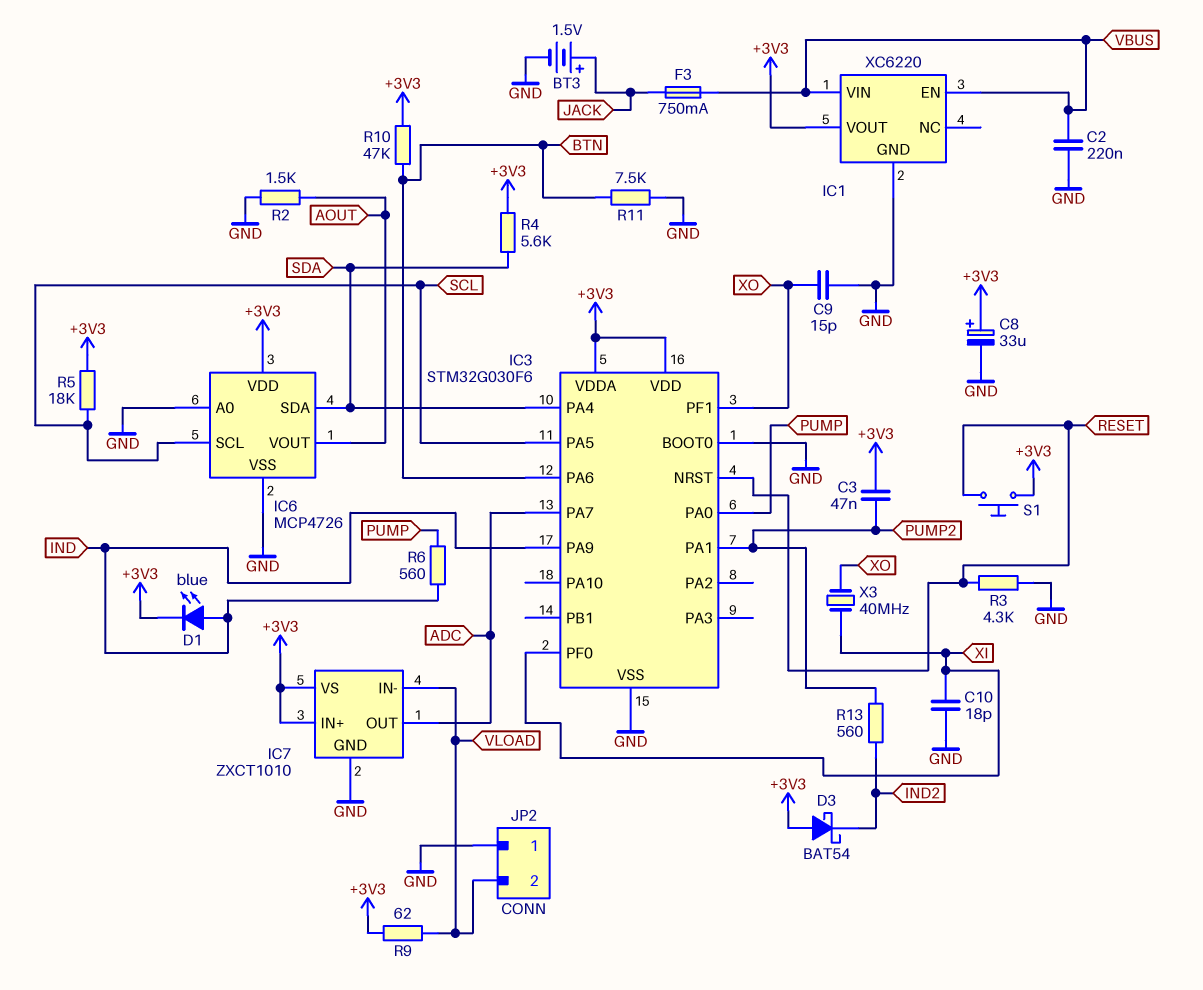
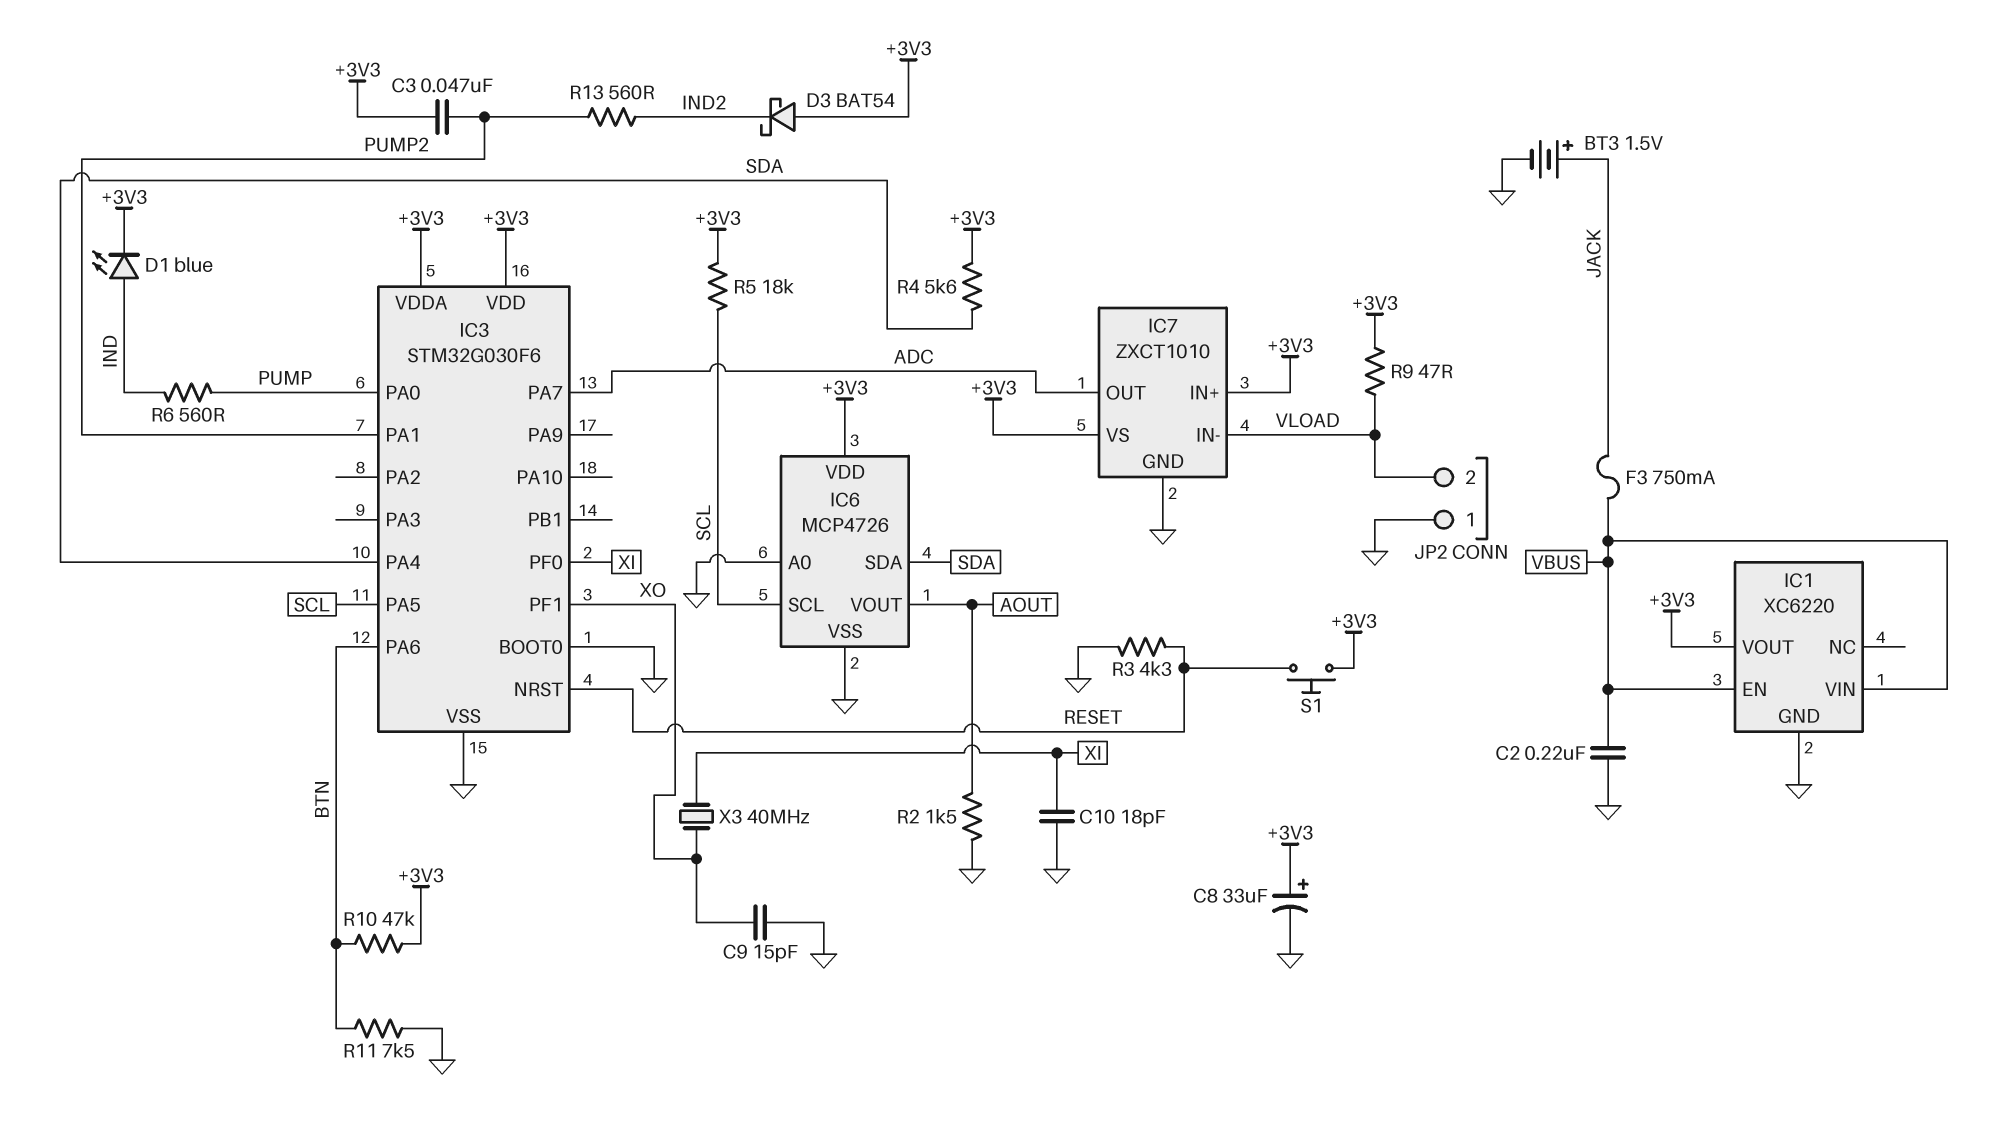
IC3 pin PA9: IND -> none
R9: 62 (+3V3, VLOAD) -> 47 (+3V3, VLOAD)

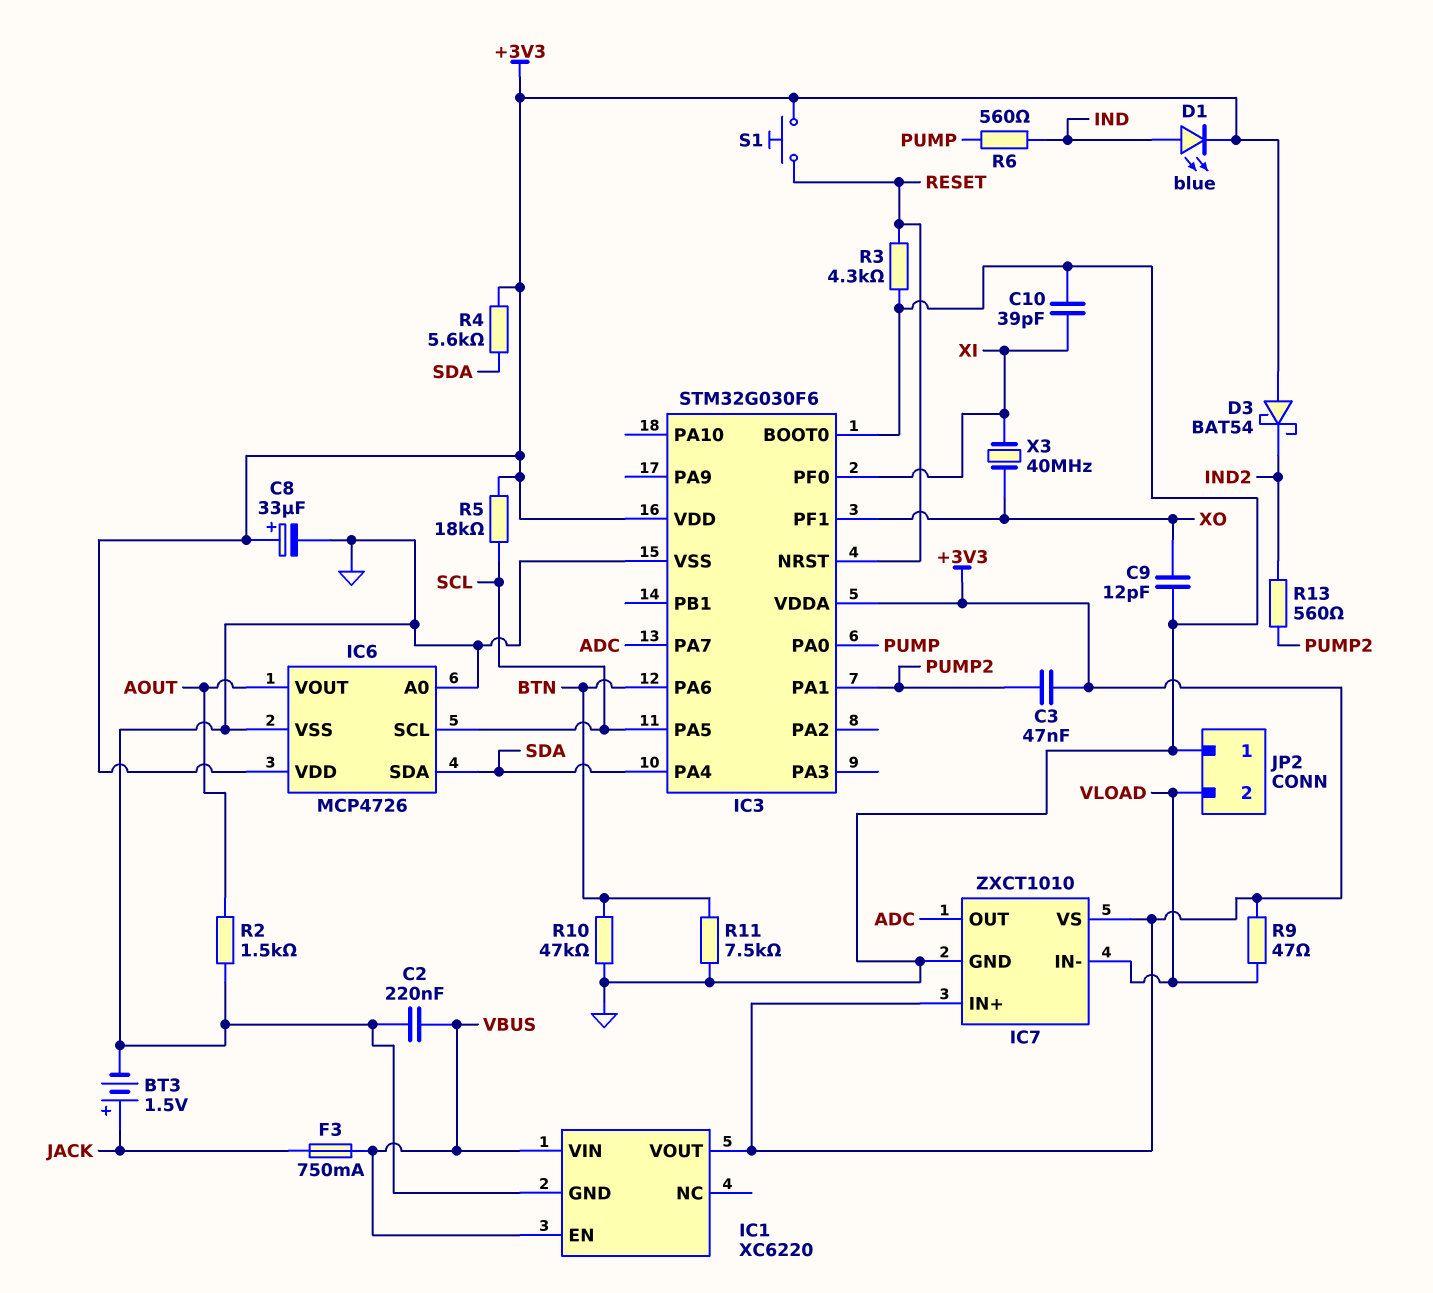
C9: 15pF (GND, XO) -> 12pF (GND, XO)
C10: 18pF (GND, XI) -> 39pF (GND, XI)
R10: 47k (+3V3, BTN) -> 47k (BTN, GND)

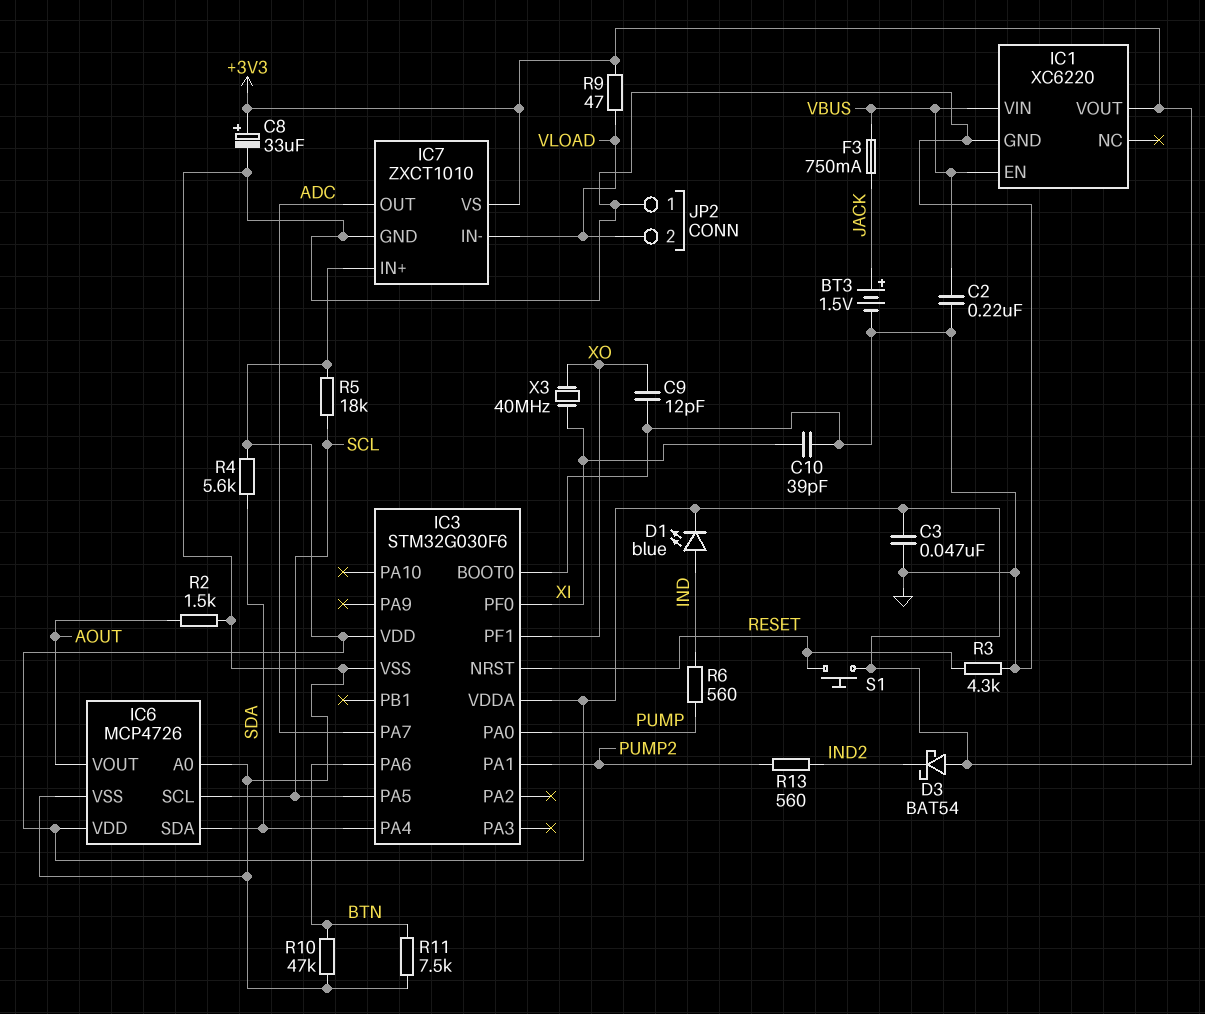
C3: 47nF (+3V3, PUMP2) -> 47nF (+3V3, GND)

